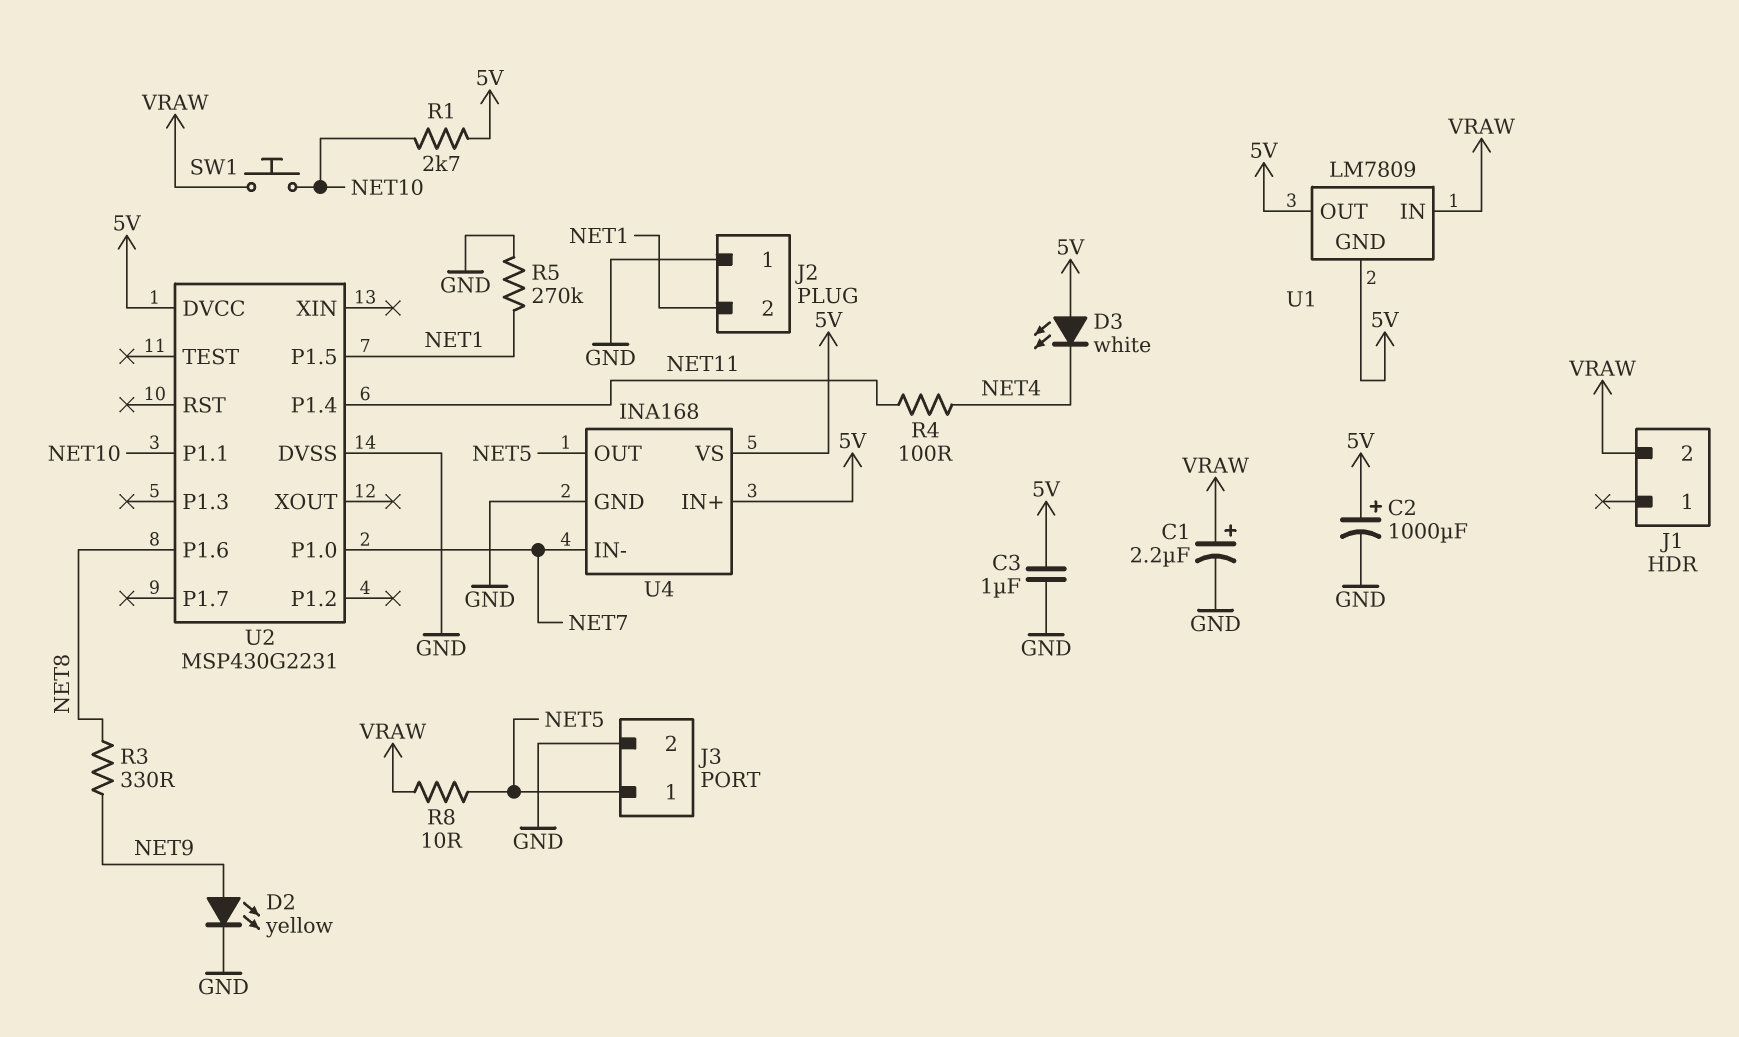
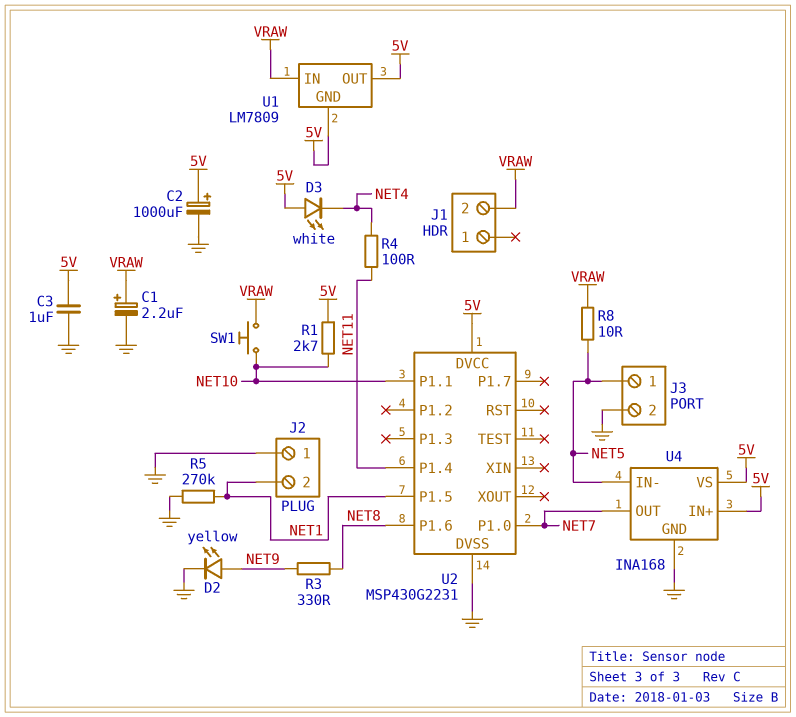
U4 pin IN-: NET7 -> NET5
U4 pin OUT: NET5 -> NET7

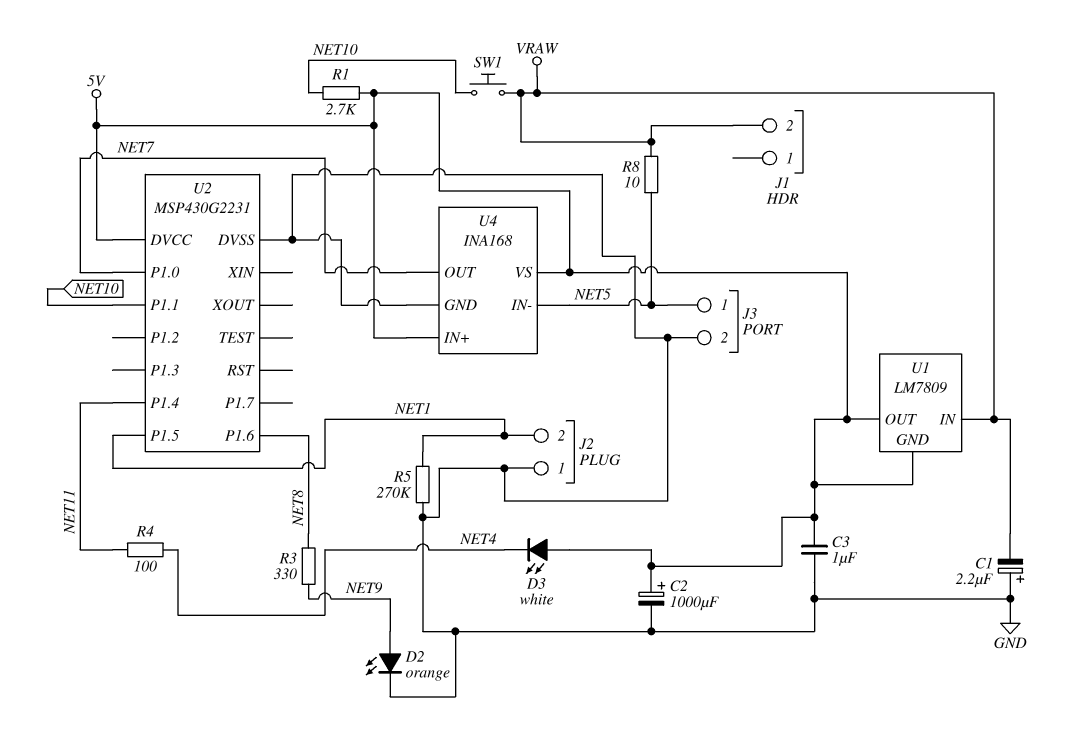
C1: 2.2uF (plus VRAW, minus GND) -> 2.2uF (plus GND, minus VRAW)
D2: LED yellow (A NET9, K GND) -> LED orange (A NET9, K GND)

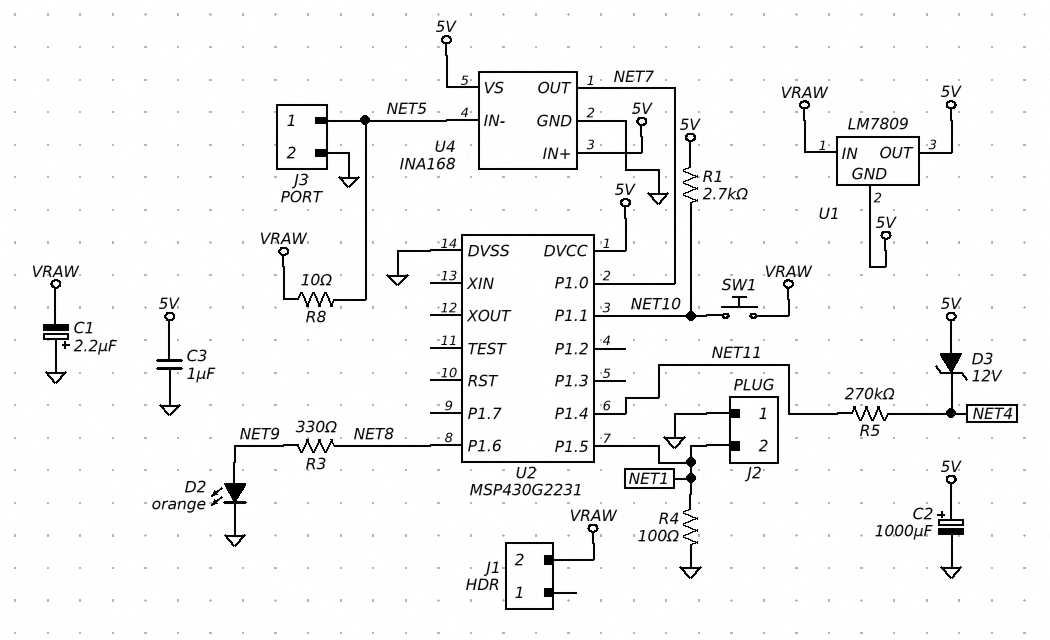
D3: LED white (A 5V, K NET4) -> zener 12V (A 5V, K NET4)
R4: 100 (NET4, NET11) -> 100 (GND, NET1)
R5: 270k (GND, NET1) -> 270k (NET4, NET11)

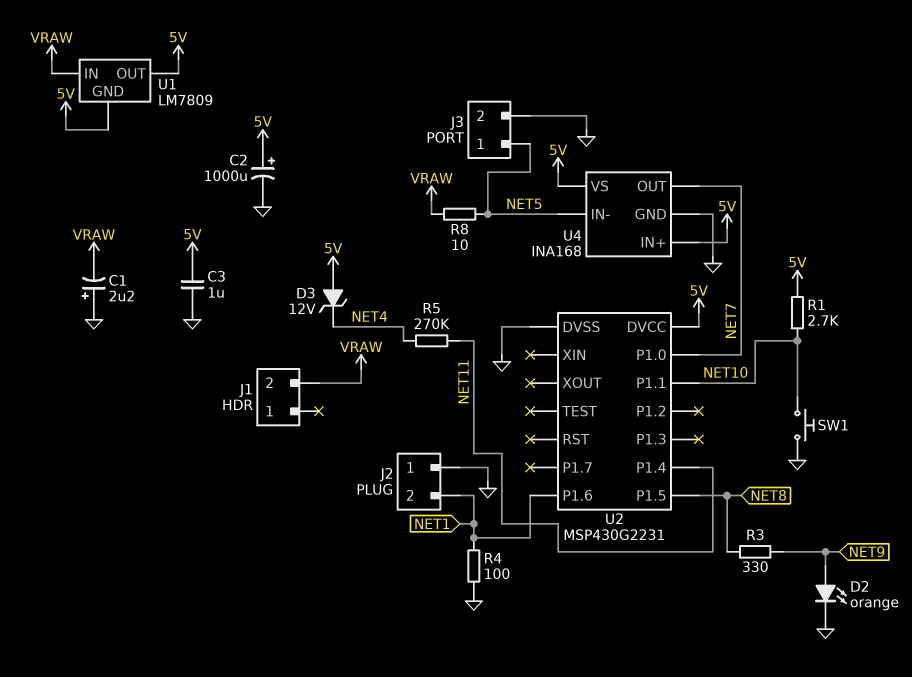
SW1: button (NET10, VRAW) -> button (GND, NET10)
U2 pin P1.5: NET1 -> NET8
U2 pin P1.6: NET8 -> NET1

